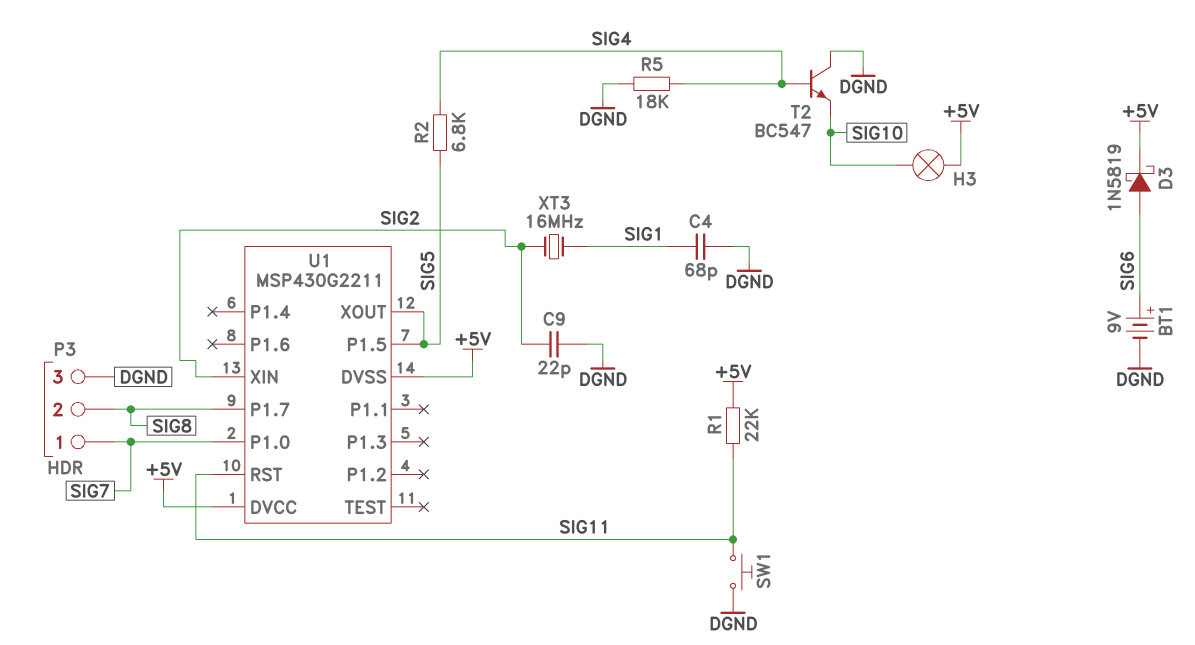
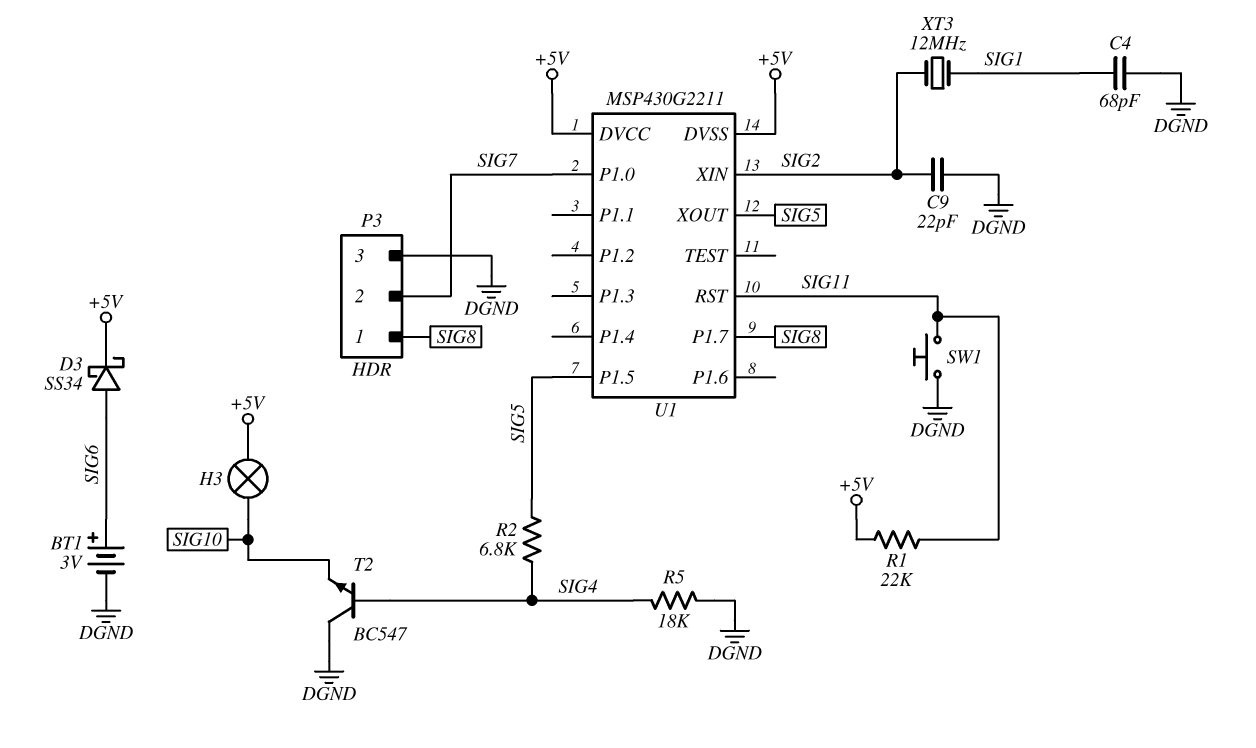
BT1: 9V (plus SIG6, minus DGND) -> 3V (plus SIG6, minus DGND)
D3: schottky 1N5819 (A SIG6, K +5V) -> schottky SS34 (A SIG6, K +5V)
P3 pin 1: SIG7 -> SIG8
P3 pin 2: SIG8 -> SIG7
XT3: 16MHz (SIG1, SIG2) -> 12MHz (SIG1, SIG2)

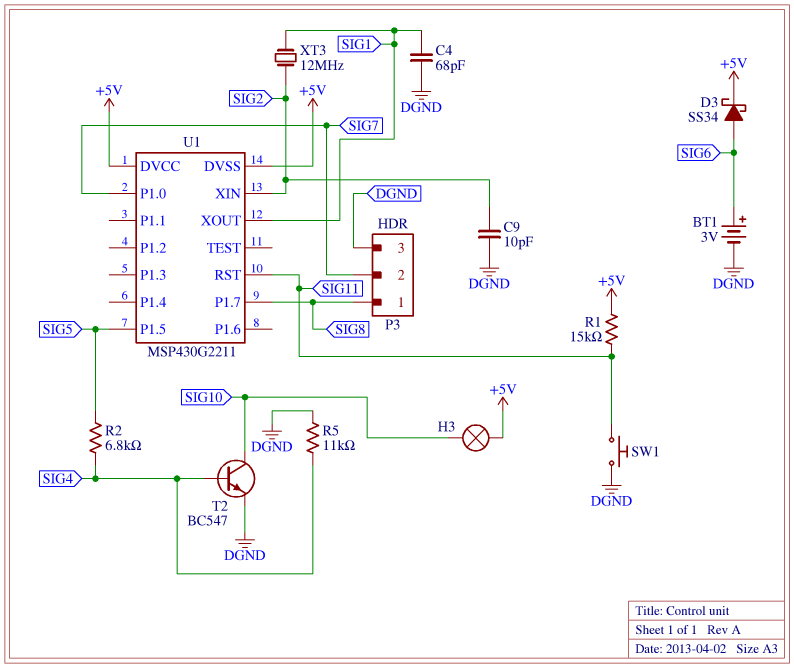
C9: 22pF (DGND, SIG2) -> 10pF (DGND, SIG2)
R1: 22k (+5V, SIG11) -> 15k (+5V, SIG11)
R5: 18k (DGND, SIG4) -> 11k (DGND, SIG4)
T2: NPN BC547 (B SIG4, C DGND, E SIG10) -> NPN BC547 (B SIG4, C SIG10, E DGND)
U1 pin XOUT: SIG5 -> SIG1

